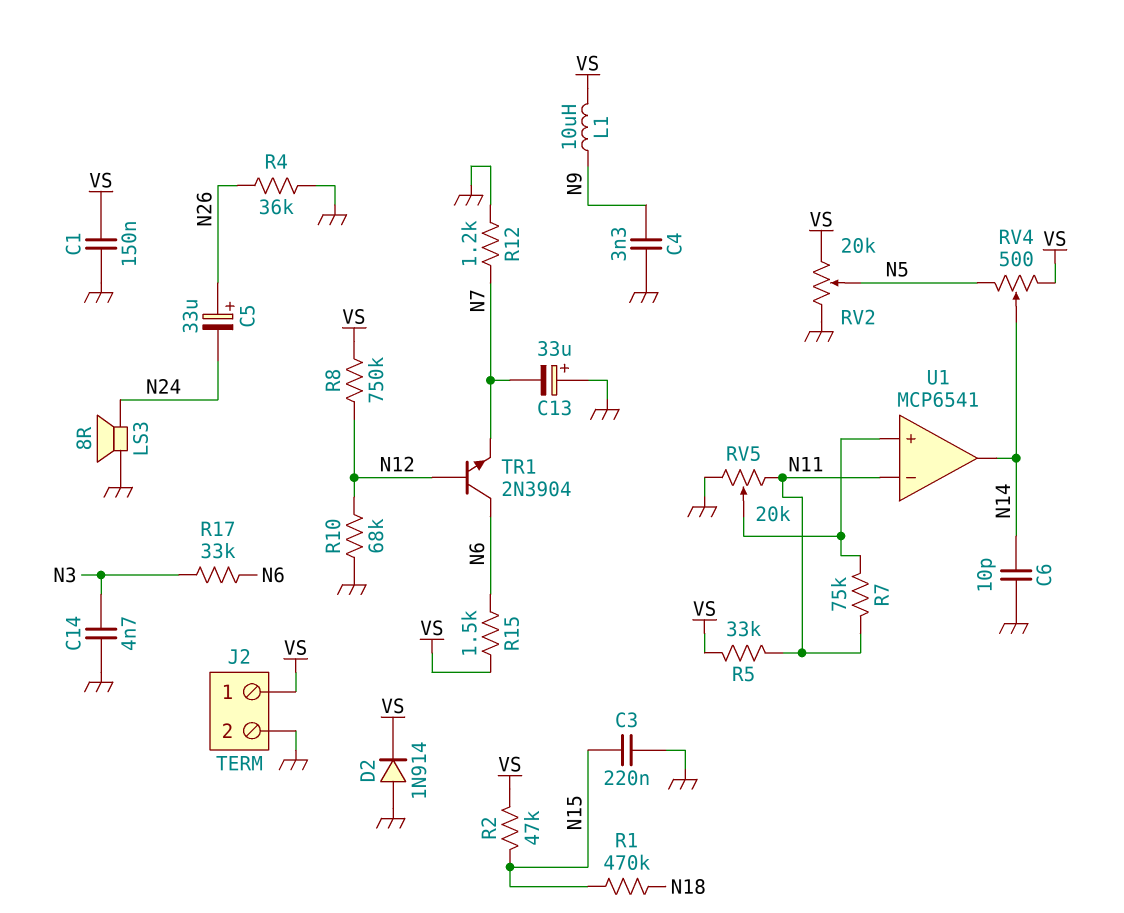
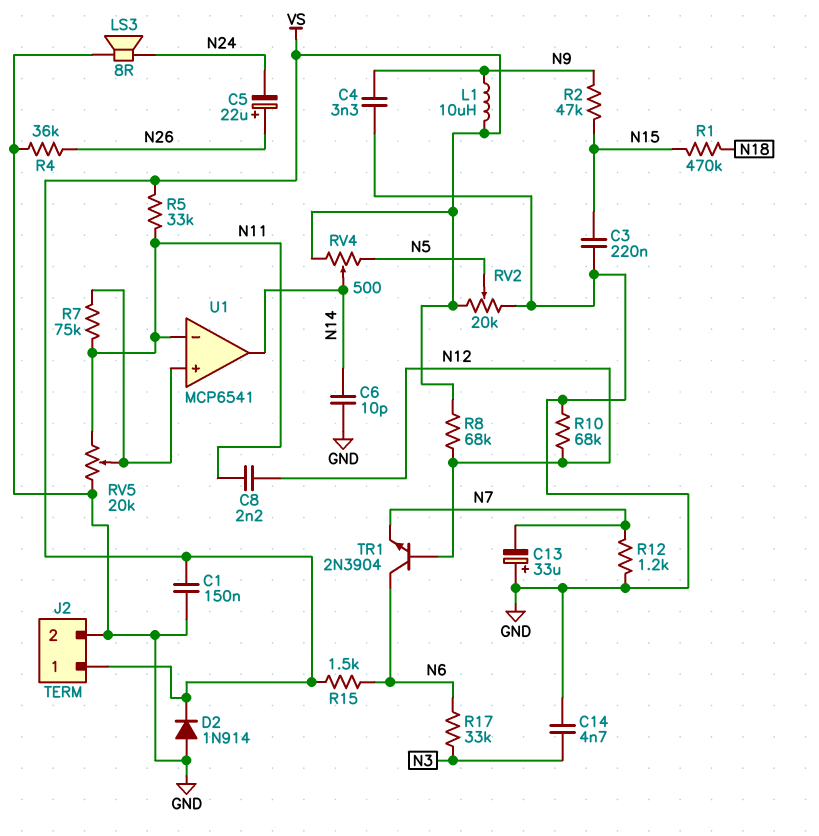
C5: 33uF (plus N26, minus N24) -> 22uF (plus N26, minus N24)
C8: none -> 2.2nF (N11, N12)
R2: 47k (N15, VS) -> 47k (N9, N15)
R8: 750k (N12, VS) -> 68k (N12, VS)

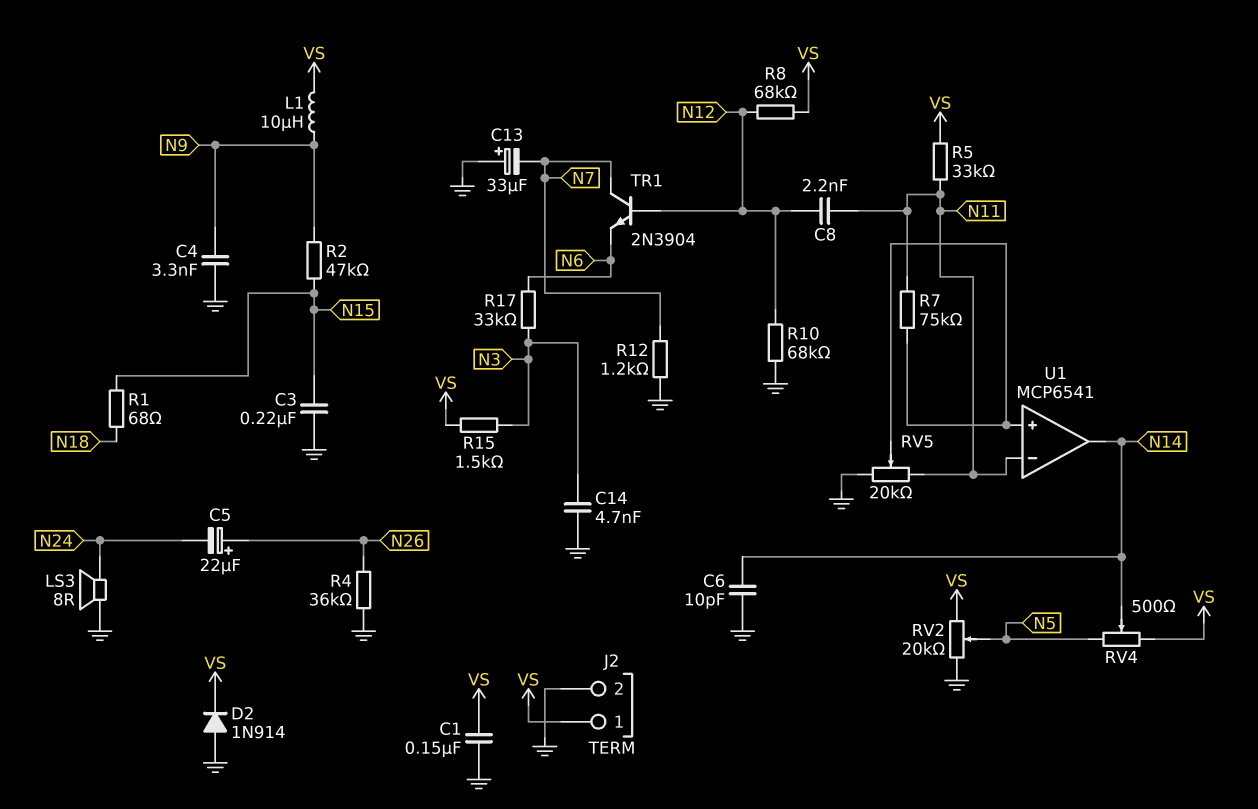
R1: 470k (N15, N18) -> 68 (N15, N18)
R15: 1.5k (N6, VS) -> 1.5k (N3, VS)
TR1: NPN 2N3904 (B N12, C N6, E N7) -> NPN 2N3904 (B N12, C N7, E N6)

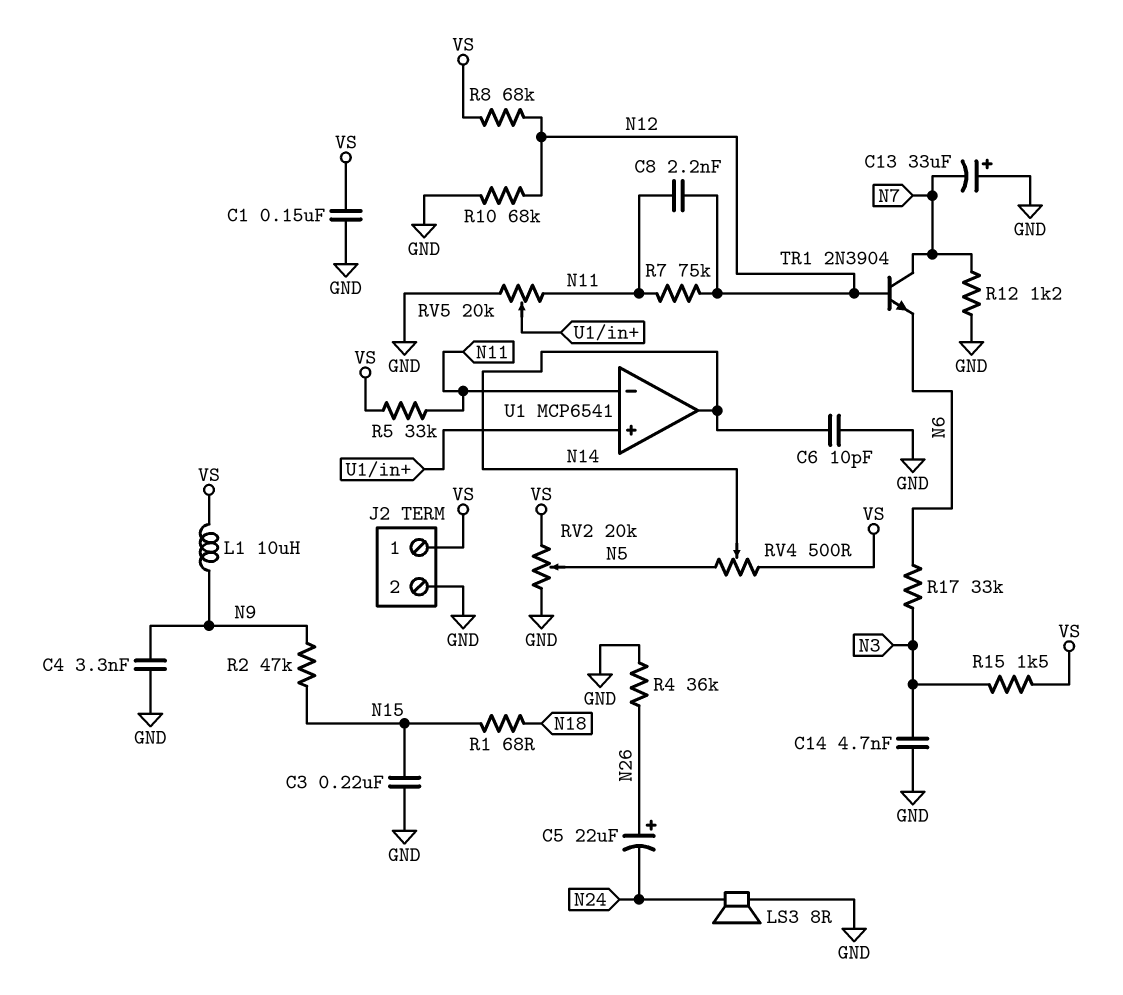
D2: diode 1N914 (A GND, K VS) -> none
R7: 75k (N11, U1/in+) -> 75k (N11, N12)

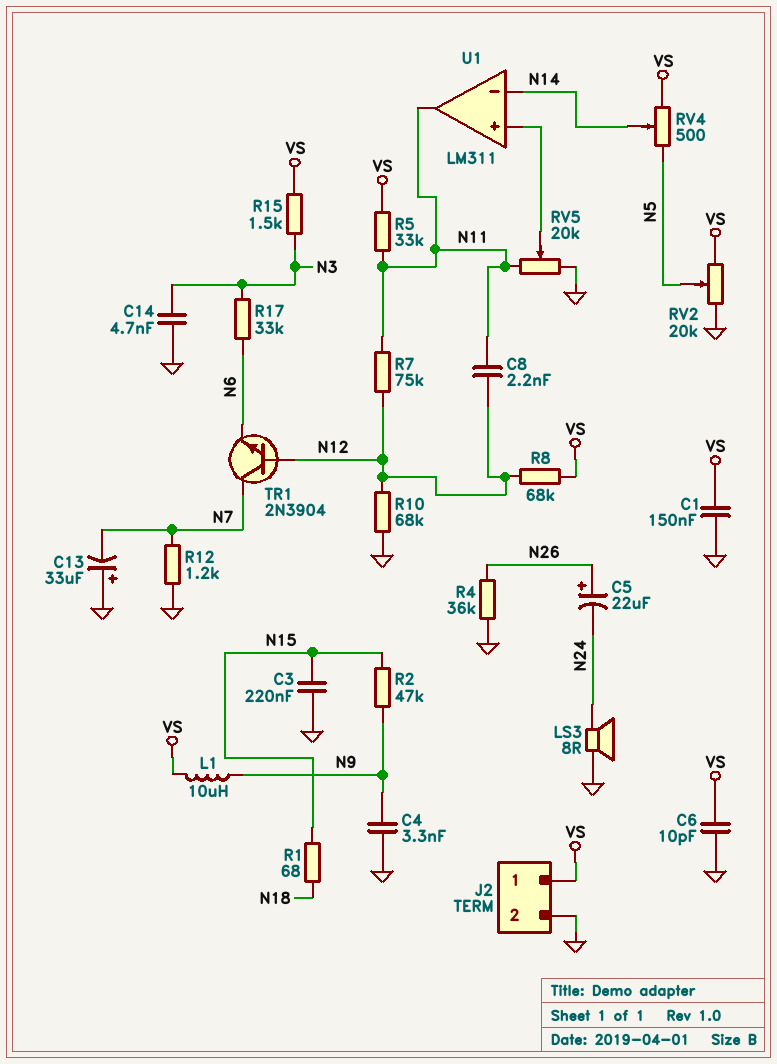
C6: 10pF (GND, N14) -> 10pF (GND, VS)
U1: MCP6541 -> LM311
U1 pin in-: N11 -> N14
U1 pin out: N14 -> N11

